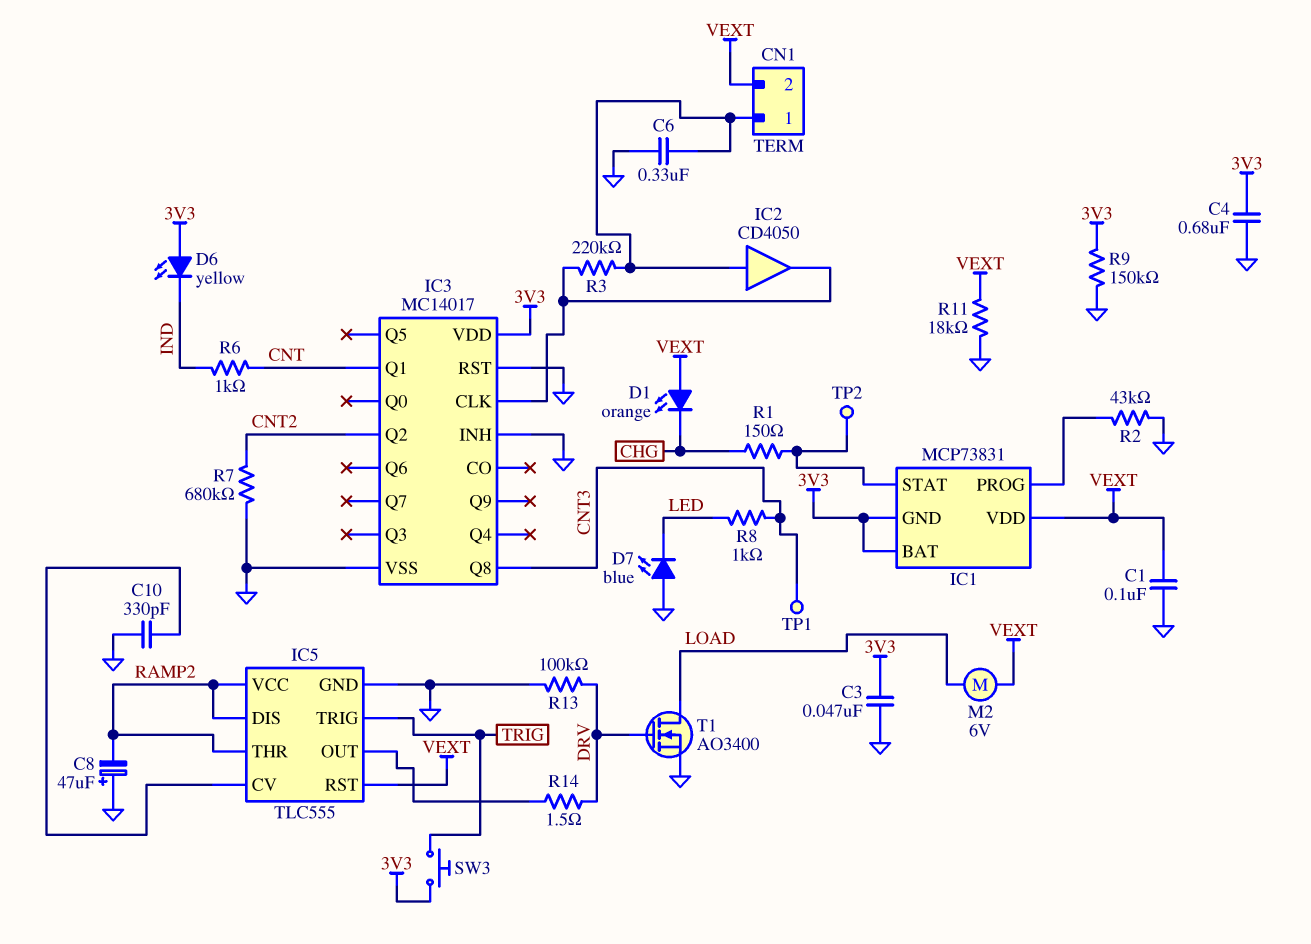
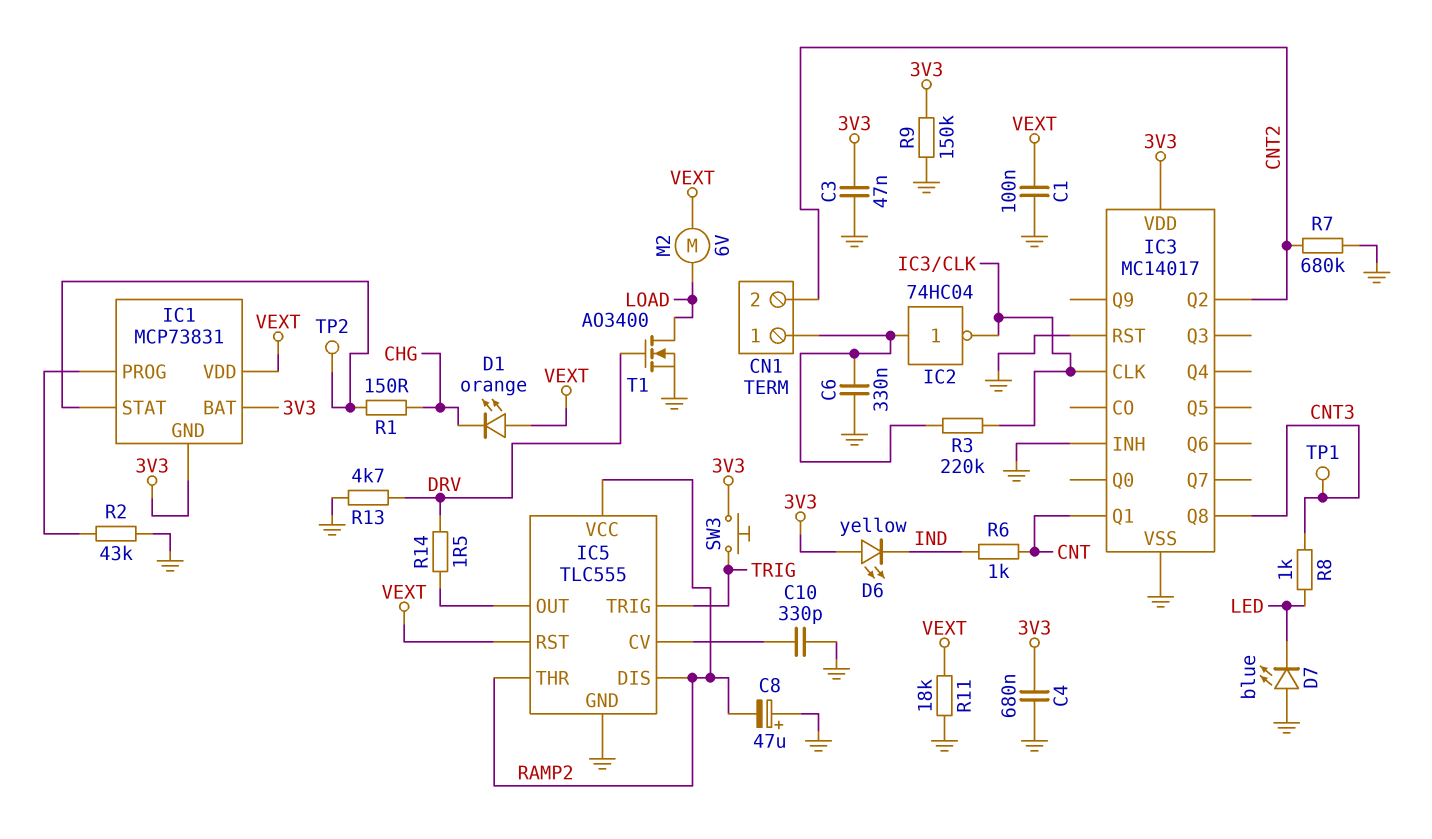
CN1 pin 2: VEXT -> CNT2
IC2: buffer CD4050 (in CN1/1, out IC3/CLK) -> NOT 74HC04 (in CN1/1, out IC3/CLK)
R13: 100k (DRV, GND) -> 4.7k (DRV, GND)

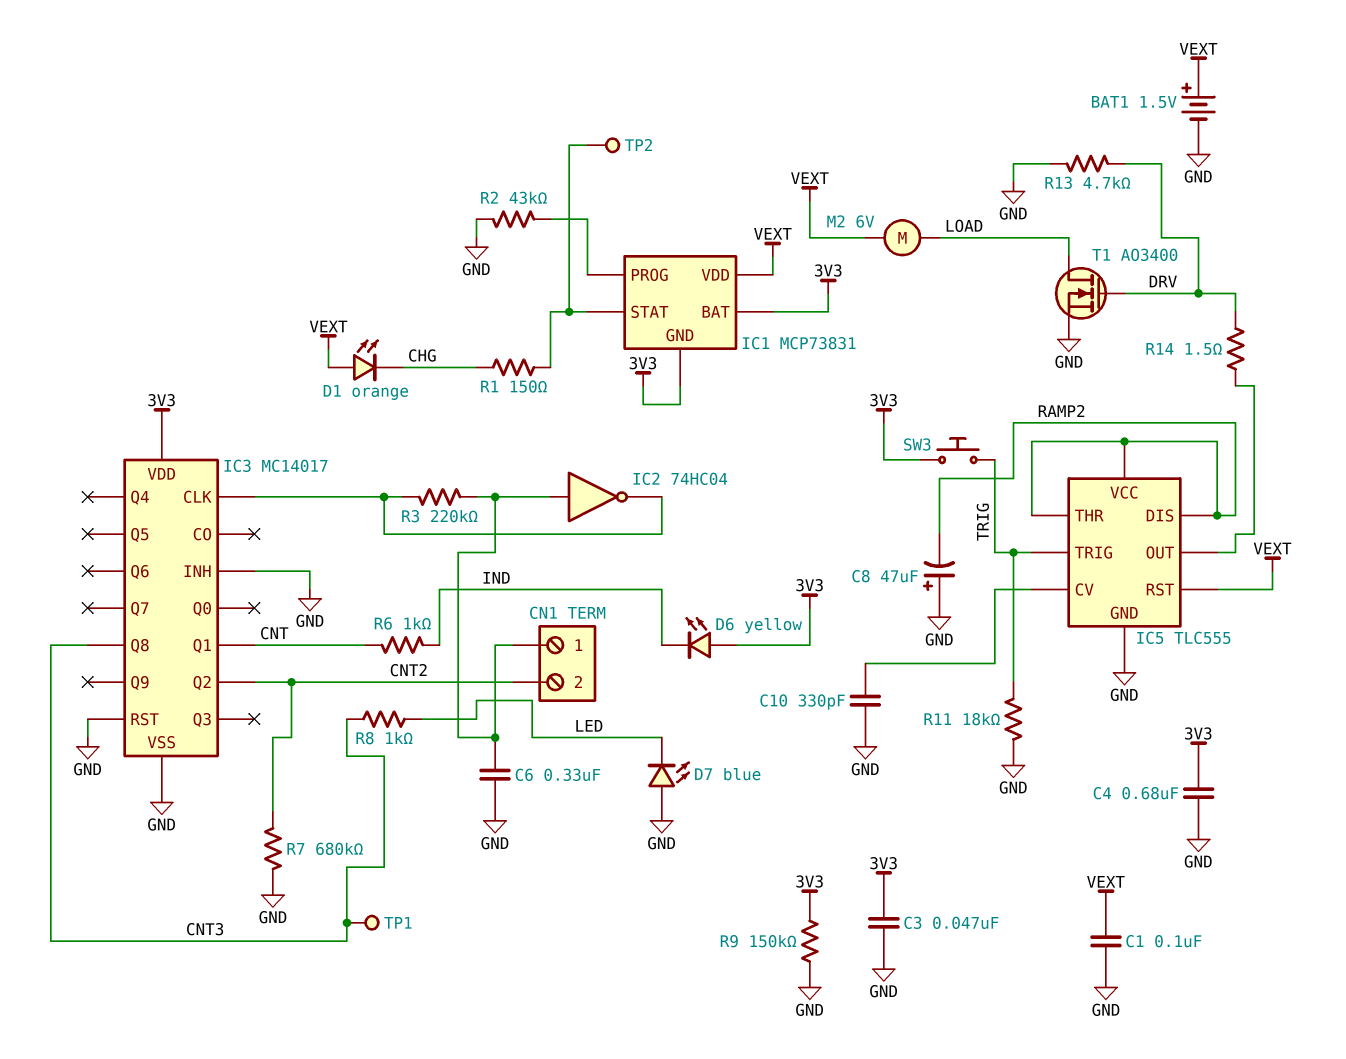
BAT1: none -> 1.5V (plus VEXT, minus GND)
R11: 18k (GND, VEXT) -> 18k (GND, TRIG)

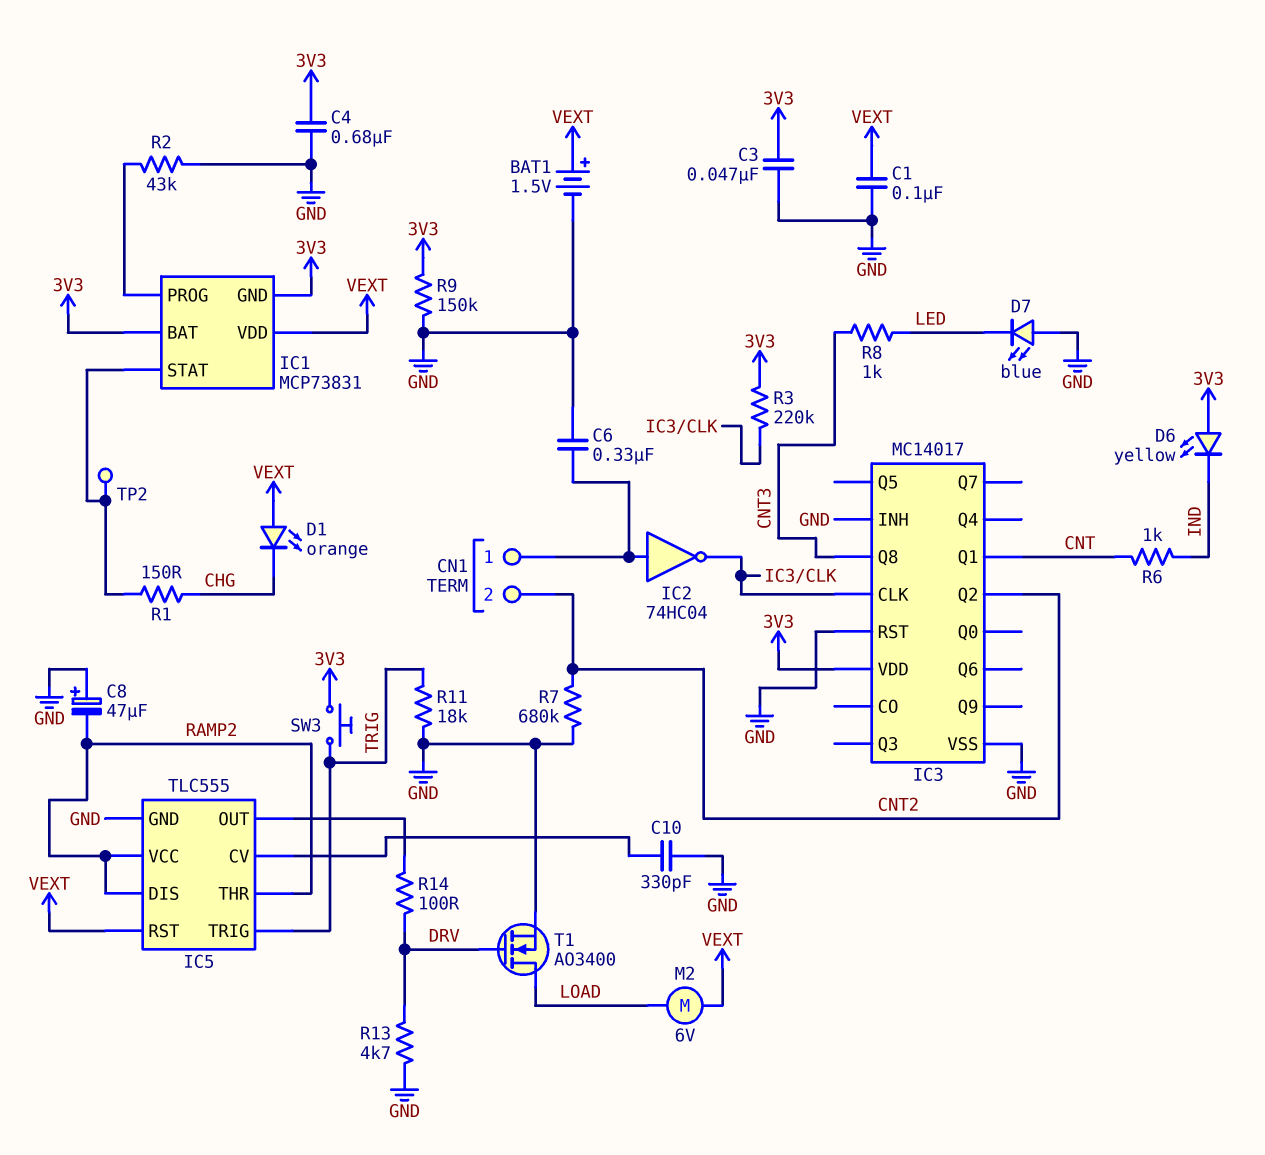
R3: 220k (CN1/1, IC3/CLK) -> 220k (3V3, IC3/CLK)
R14: 1.5 (DRV, IC5/OUT) -> 100 (DRV, IC5/OUT)
TP1: test point (CNT3) -> none

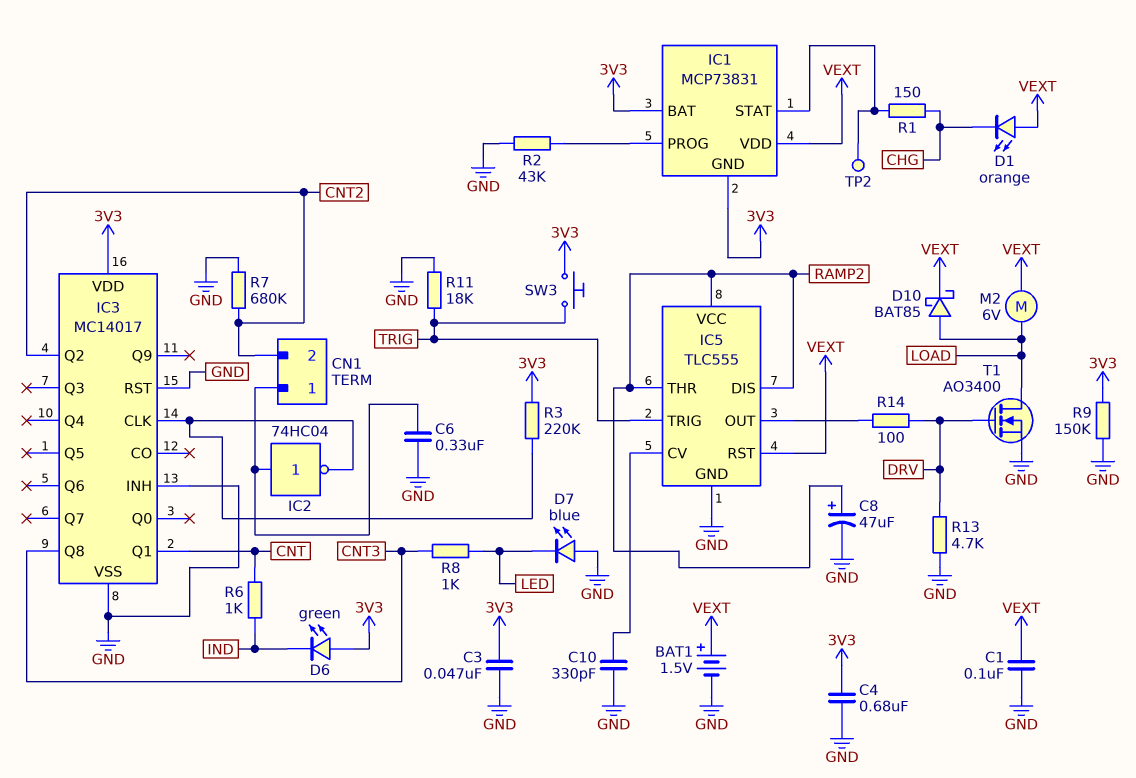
C8: 47uF (plus GND, minus RAMP2) -> 47uF (plus RAMP2, minus GND)
D6: LED yellow (A 3V3, K IND) -> LED green (A 3V3, K IND)
D10: none -> schottky BAT85 (A LOAD, K VEXT)

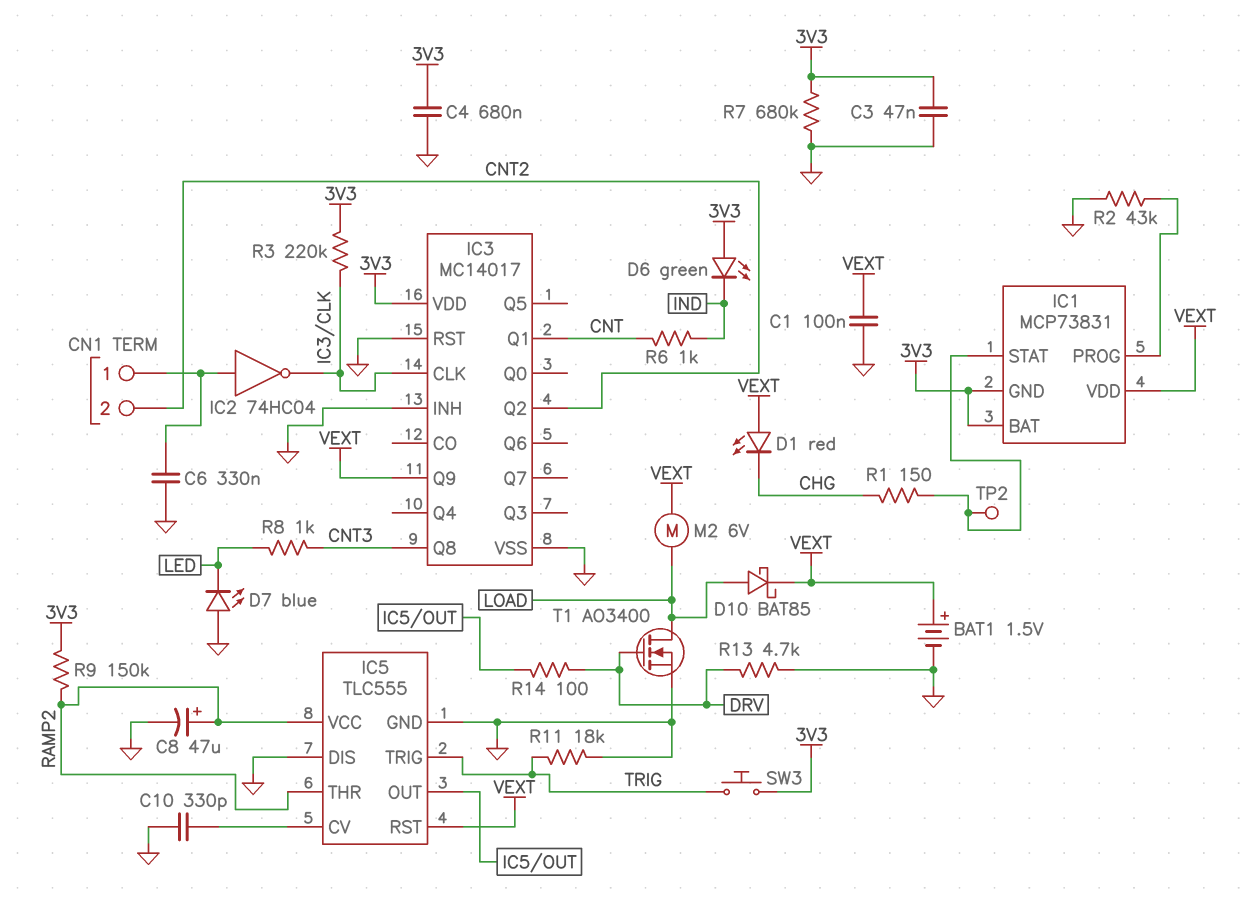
D1: LED orange (A VEXT, K CHG) -> LED red (A VEXT, K CHG)
IC3 pin Q9: none -> VEXT
IC5 pin DIS: RAMP2 -> GND
R7: 680k (CNT2, GND) -> 680k (3V3, GND)
R9: 150k (3V3, GND) -> 150k (3V3, RAMP2)

